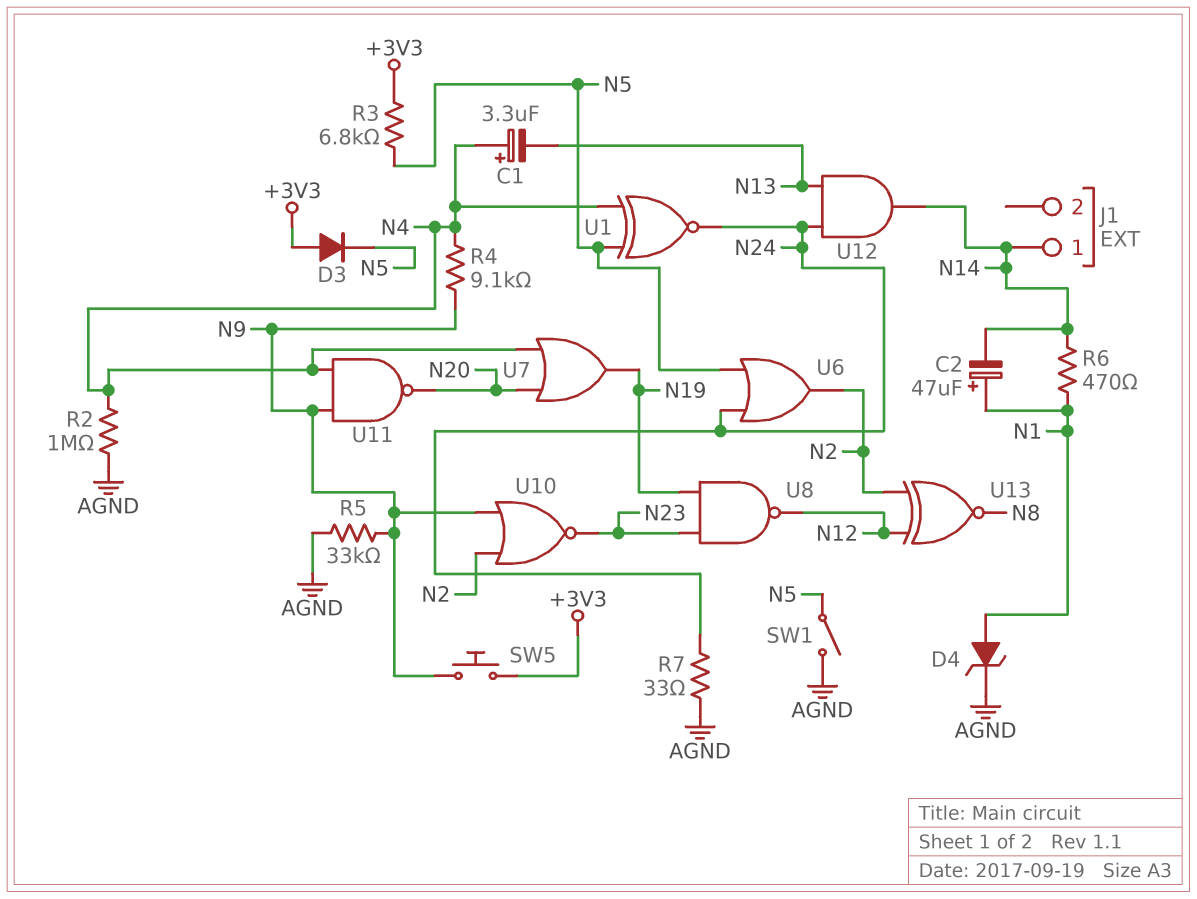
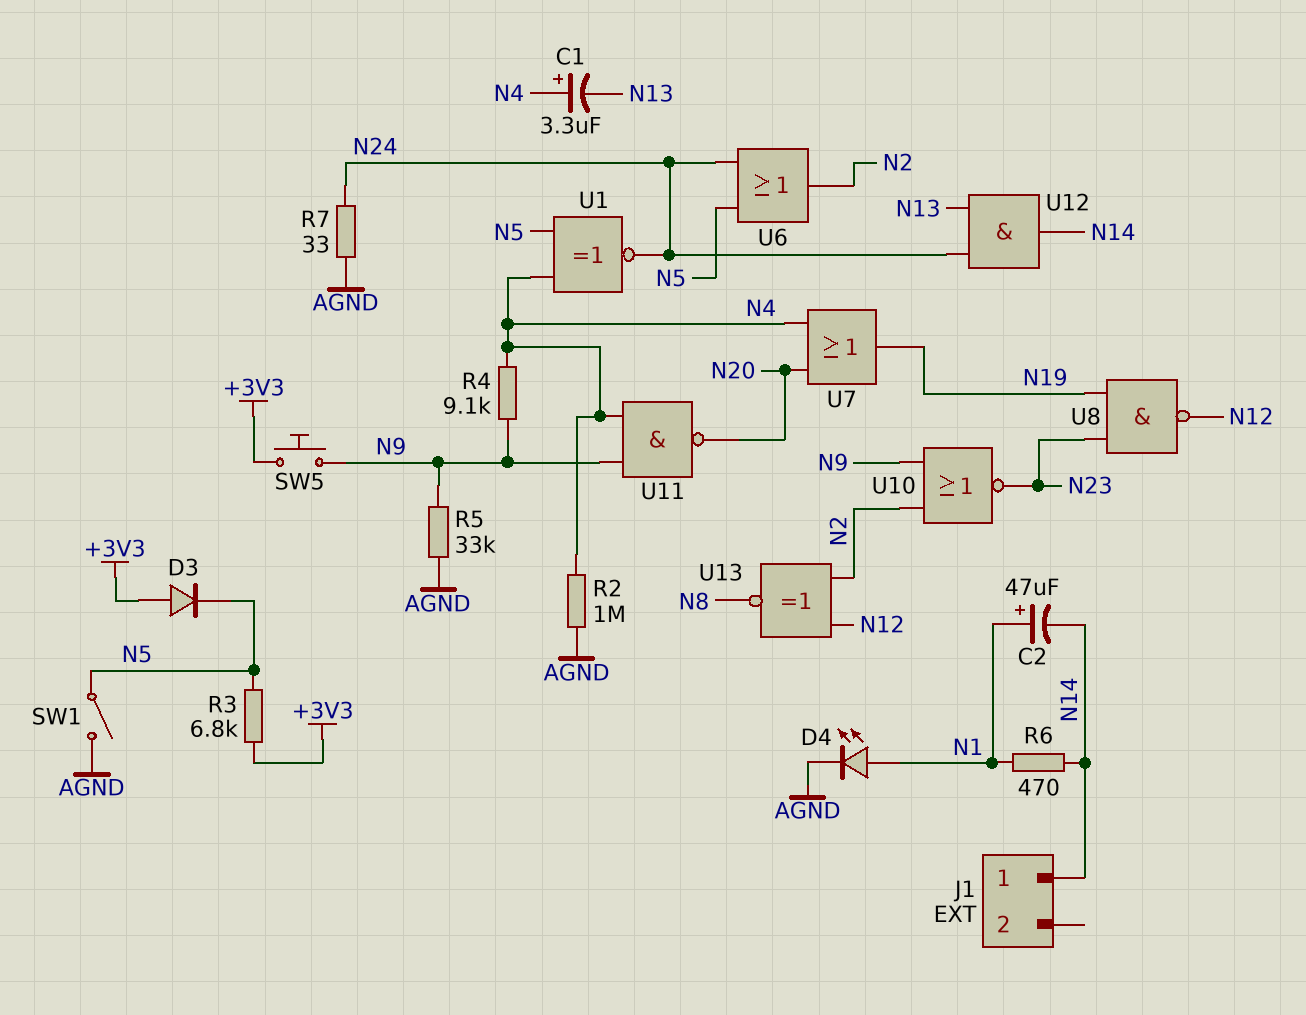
D4: zener (A N1, K AGND) -> LED (A N1, K AGND)

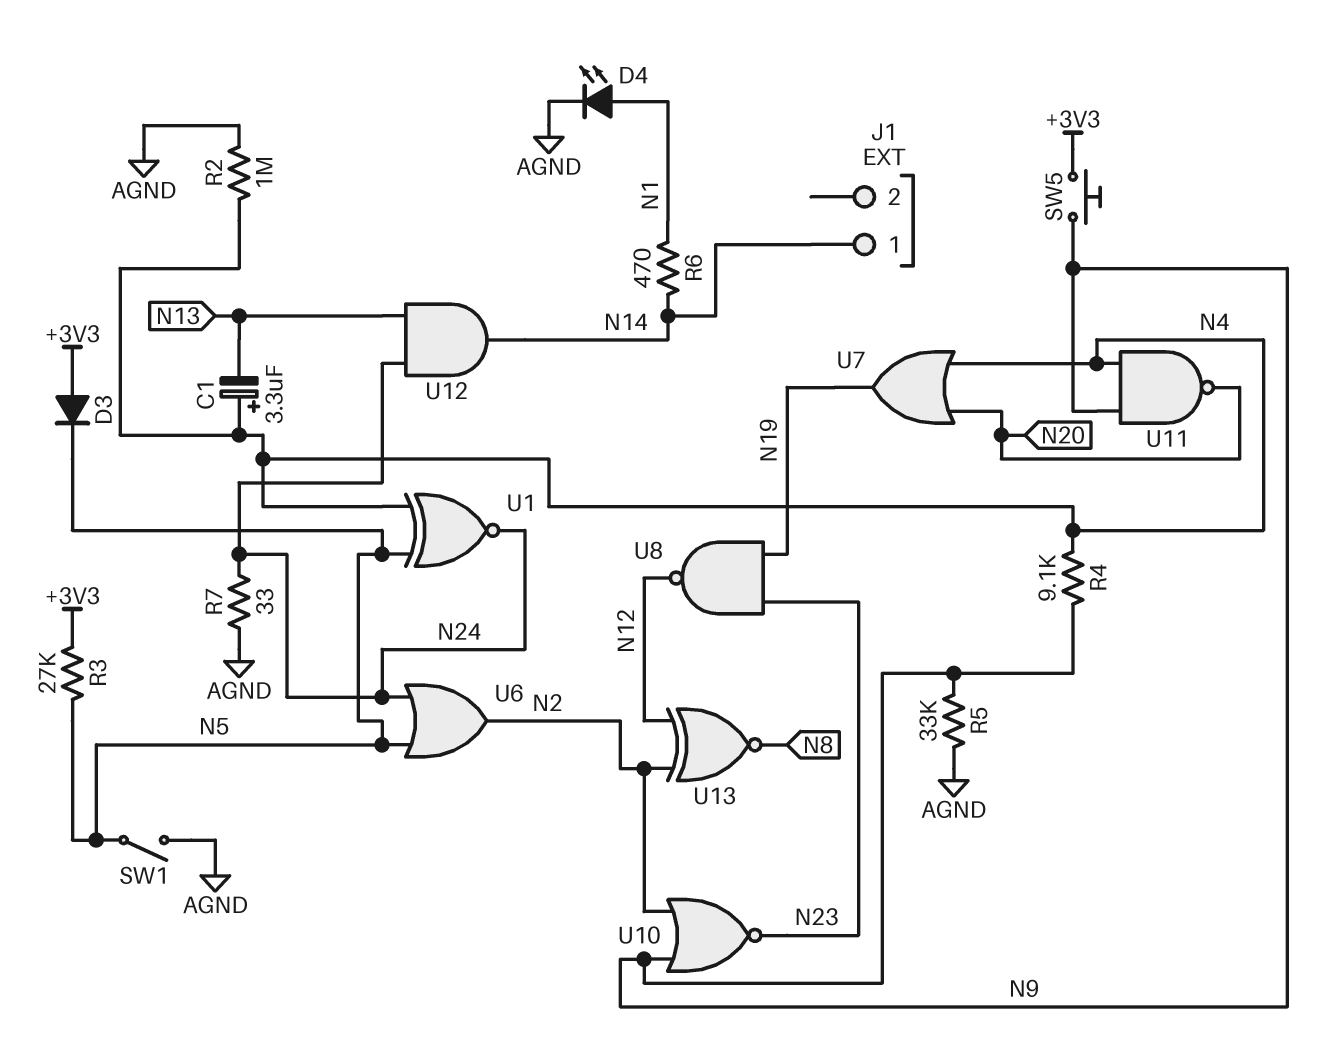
C2: 47uF (plus N1, minus N14) -> none
R3: 6.8k (+3V3, N5) -> 27k (+3V3, N5)

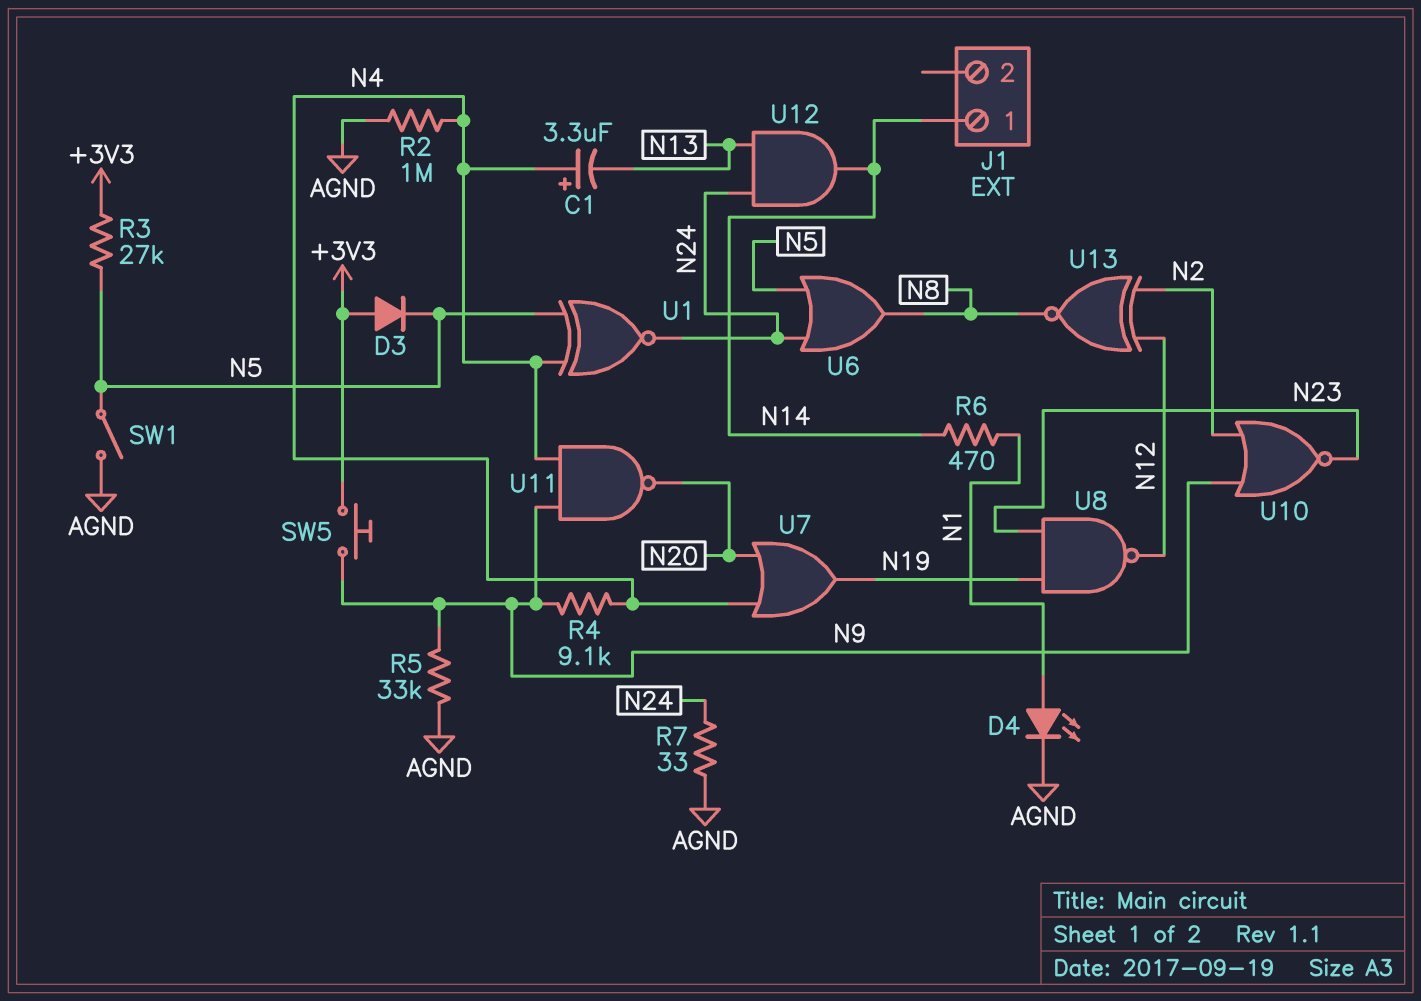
U6: OR (in N5, in N24, out N2) -> OR (in N5, in N24, out N8)

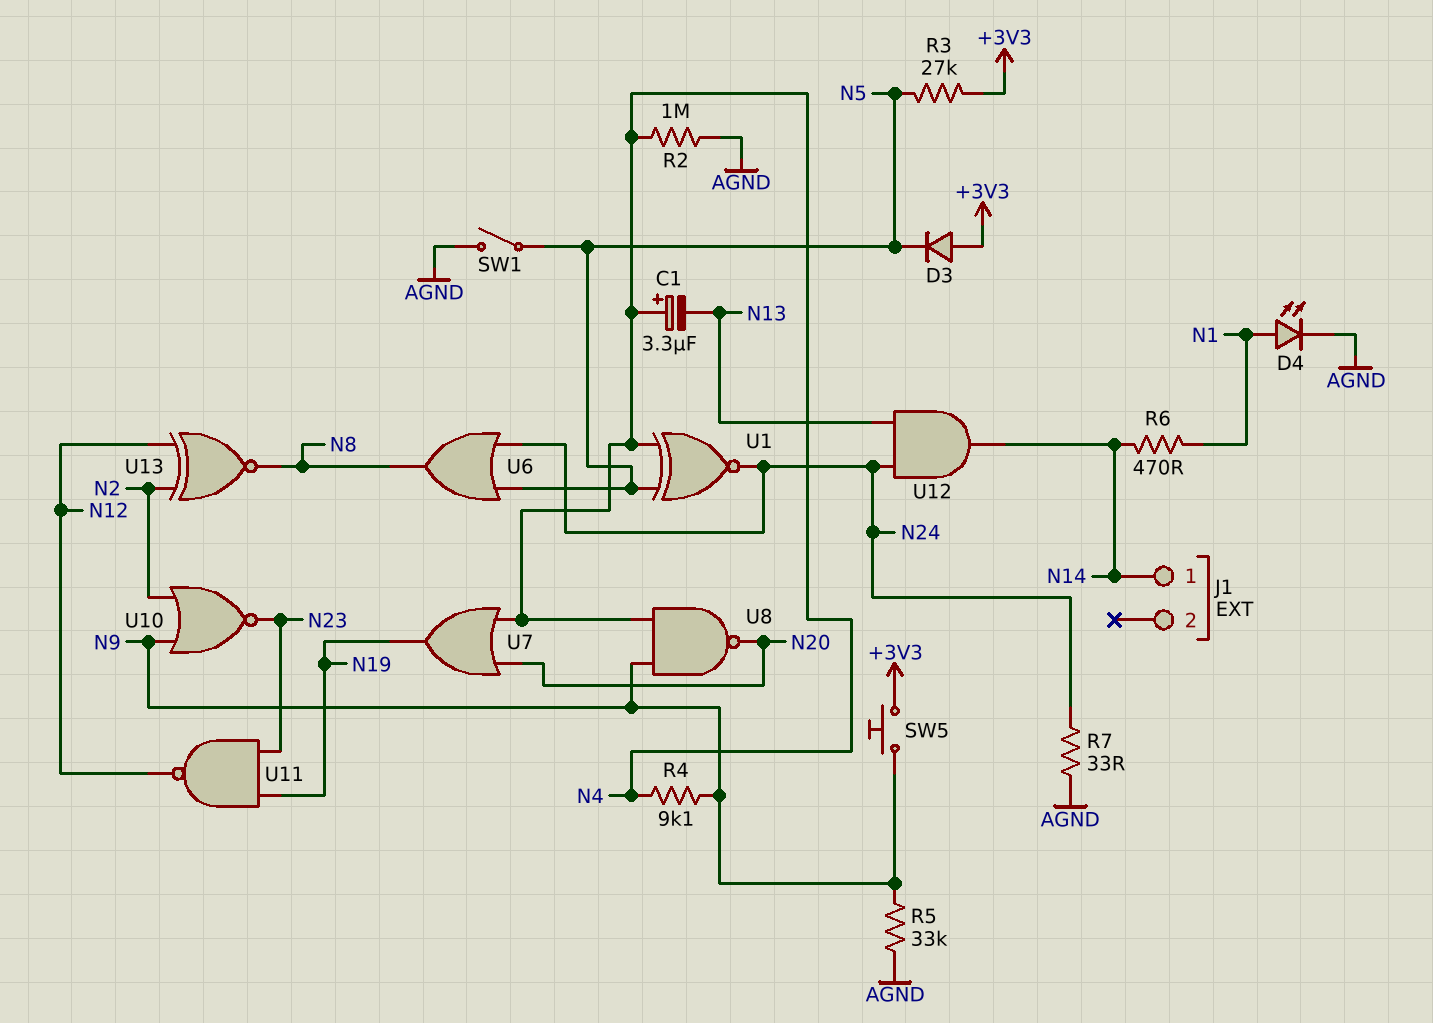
U8: NAND (in N19, in N23, out N12) -> NAND (in N4, in N9, out N20)
U11: NAND (in N4, in N9, out N20) -> NAND (in N19, in N23, out N12)

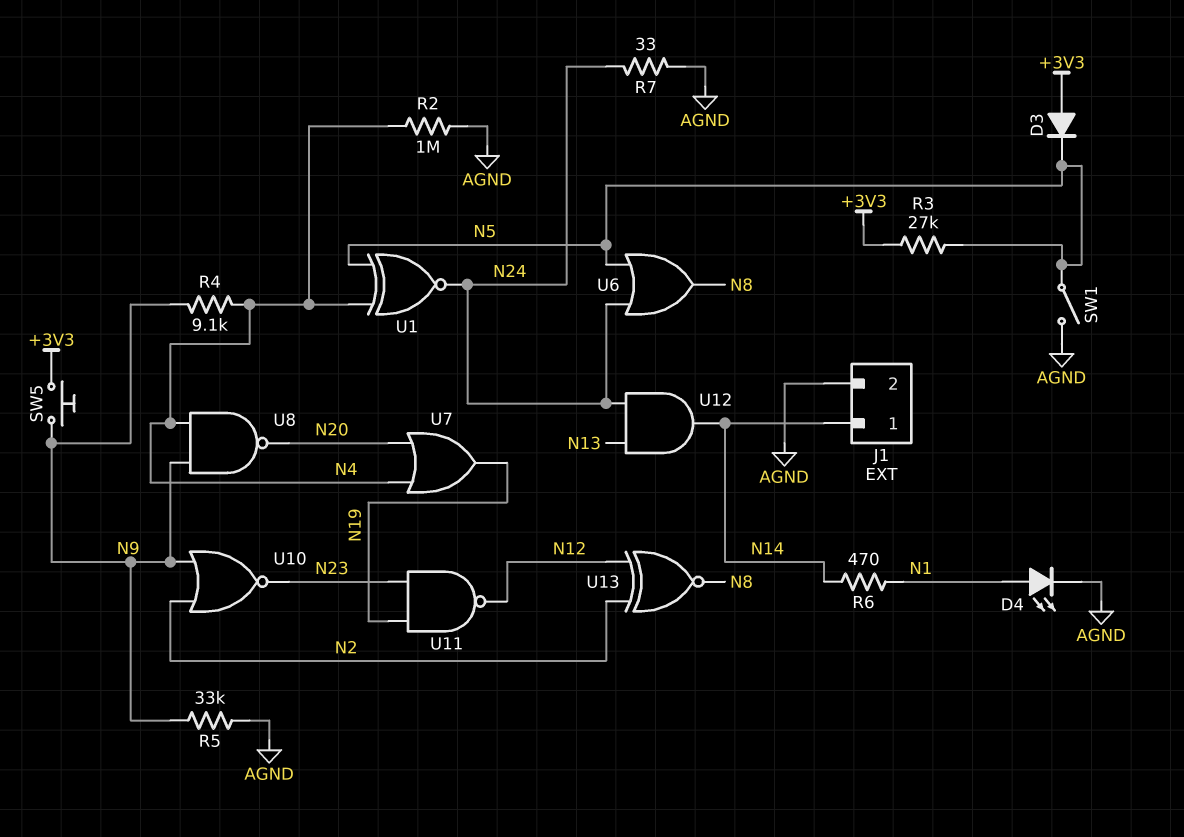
C1: 3.3uF (plus N4, minus N13) -> none
J1 pin 2: none -> AGND

